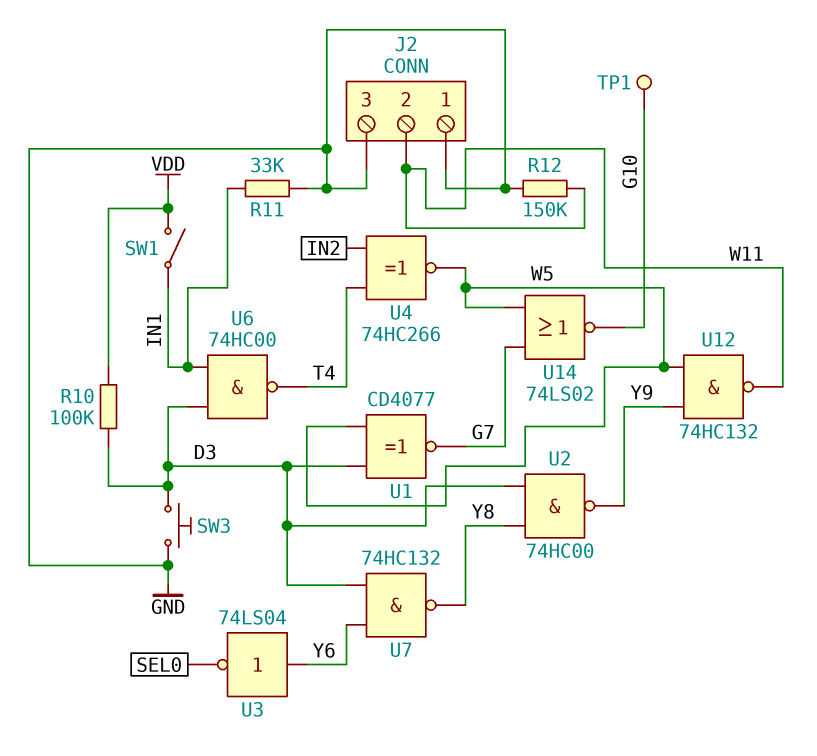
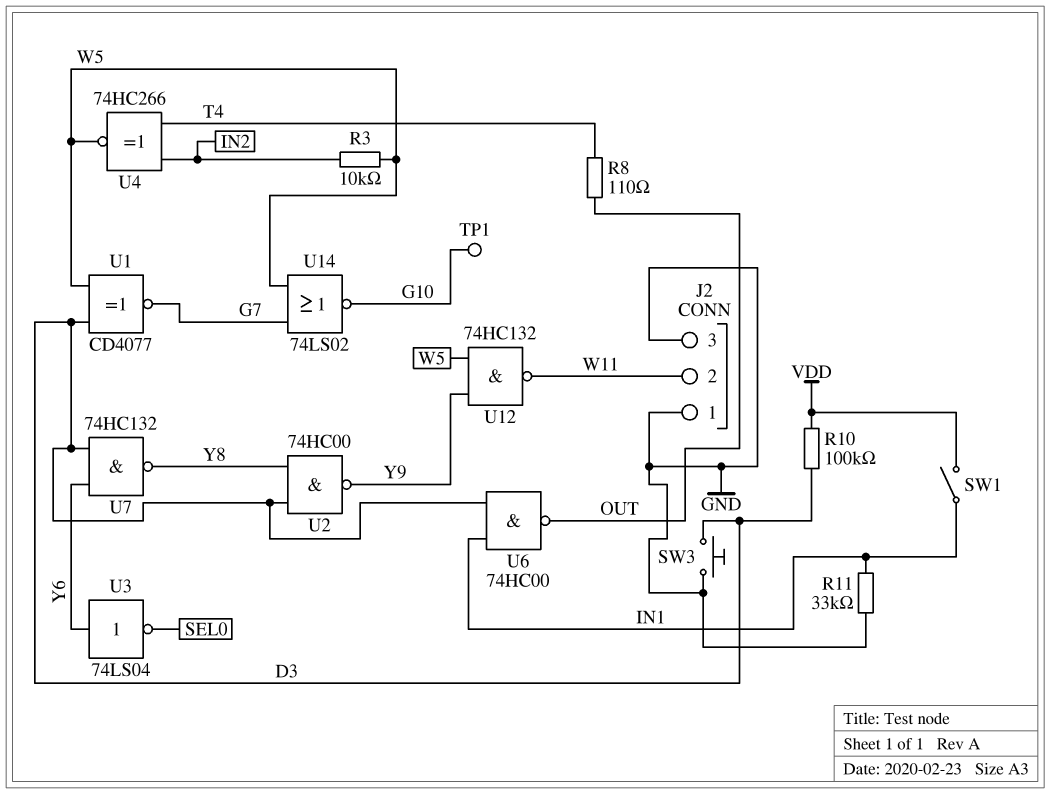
R3: none -> 10k (IN2, W5)
R8: none -> 110 (OUT, T4)
R12: 150k (GND, W11) -> none
U6: NAND 74HC00 (in D3, in IN1, out T4) -> NAND 74HC00 (in D3, in IN1, out OUT)

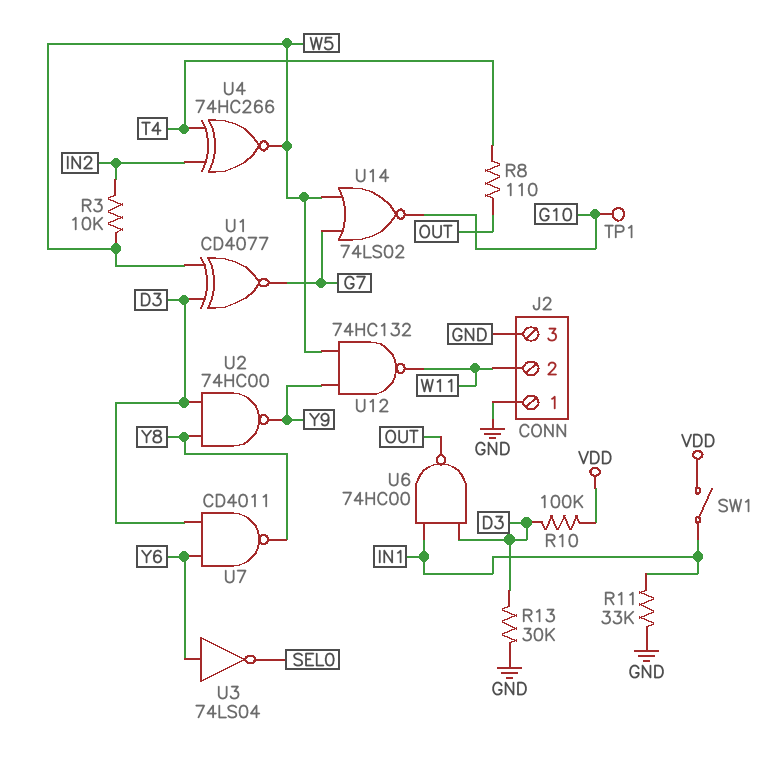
R13: none -> 30k (D3, GND)
SW3: button (D3, GND) -> none
U7: NAND 74HC132 (in D3, in Y6, out Y8) -> NAND CD4011 (in D3, in Y6, out Y8)

